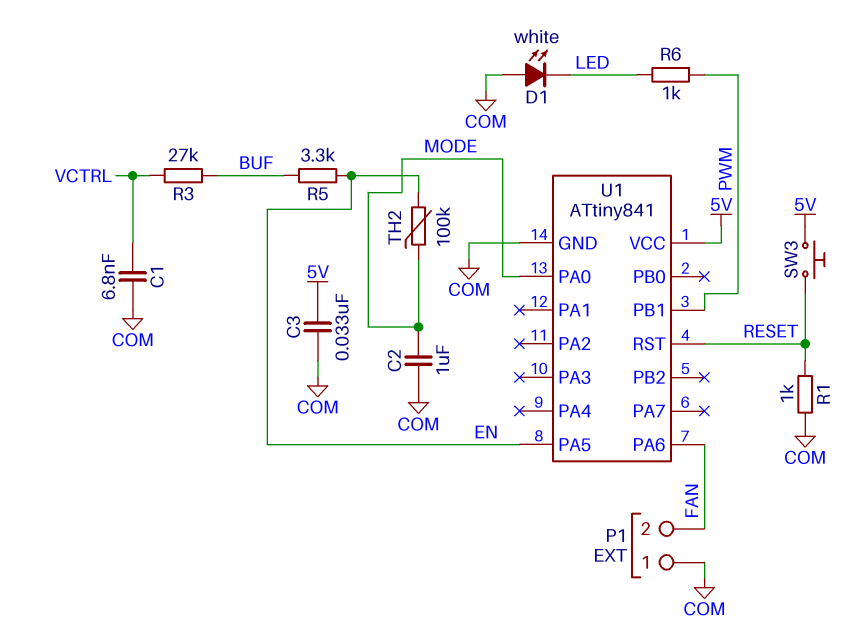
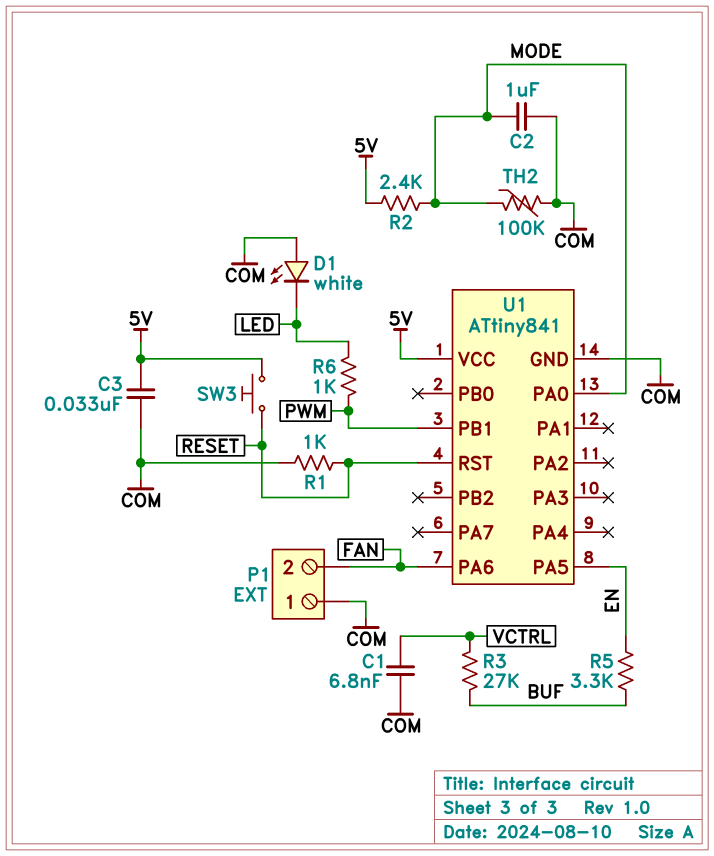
R2: none -> 2.4k (5V, MODE)
TH2: 100k (EN, MODE) -> 100k (COM, MODE)

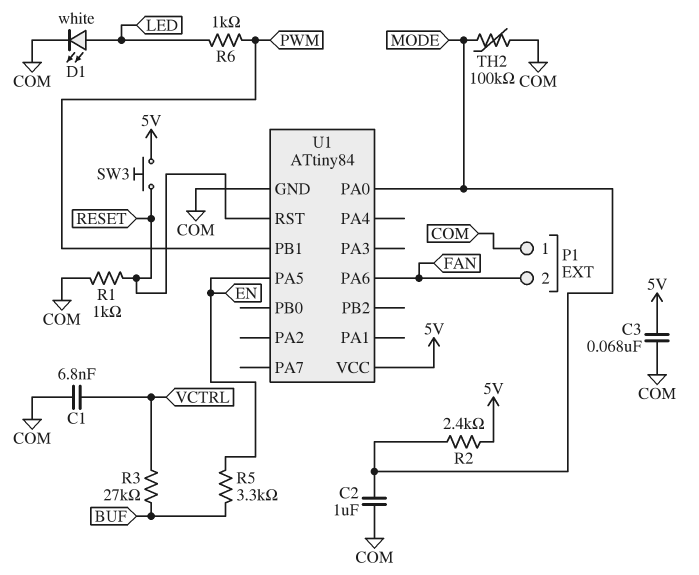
C3: 33nF (5V, COM) -> 68nF (5V, COM)
D1: LED white (A COM, K LED) -> LED white (A LED, K COM)
U1: ATtiny841 -> ATtiny84

